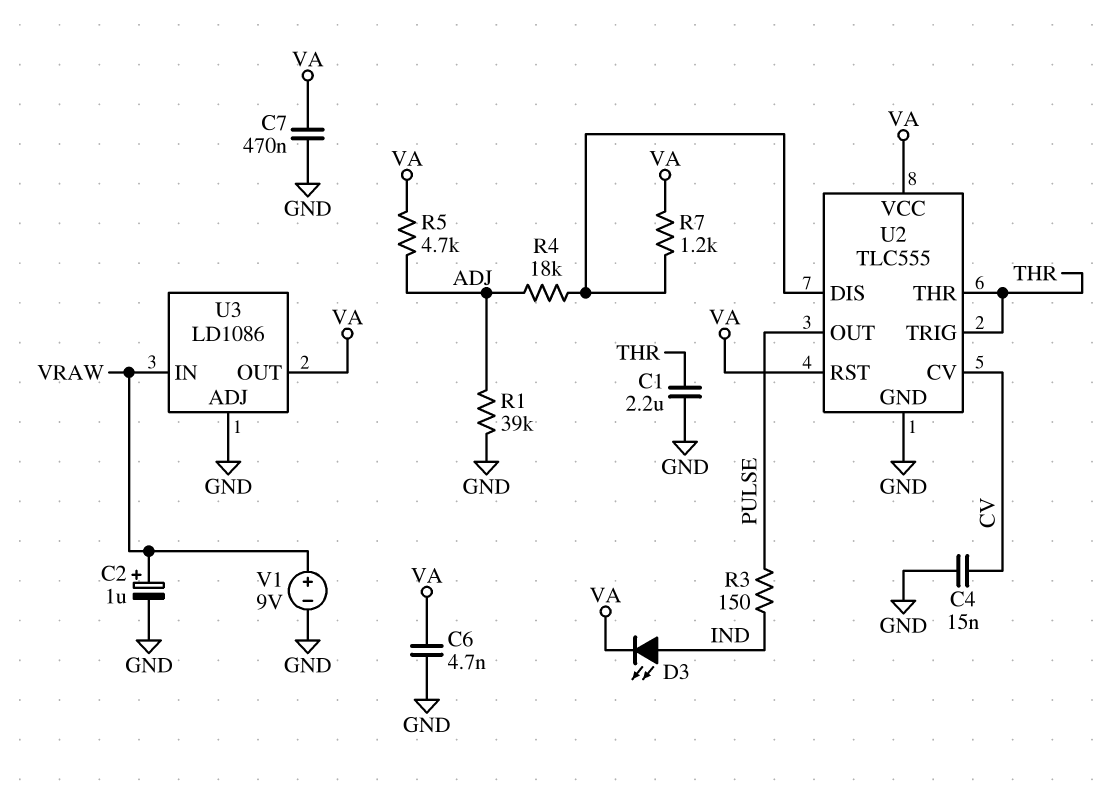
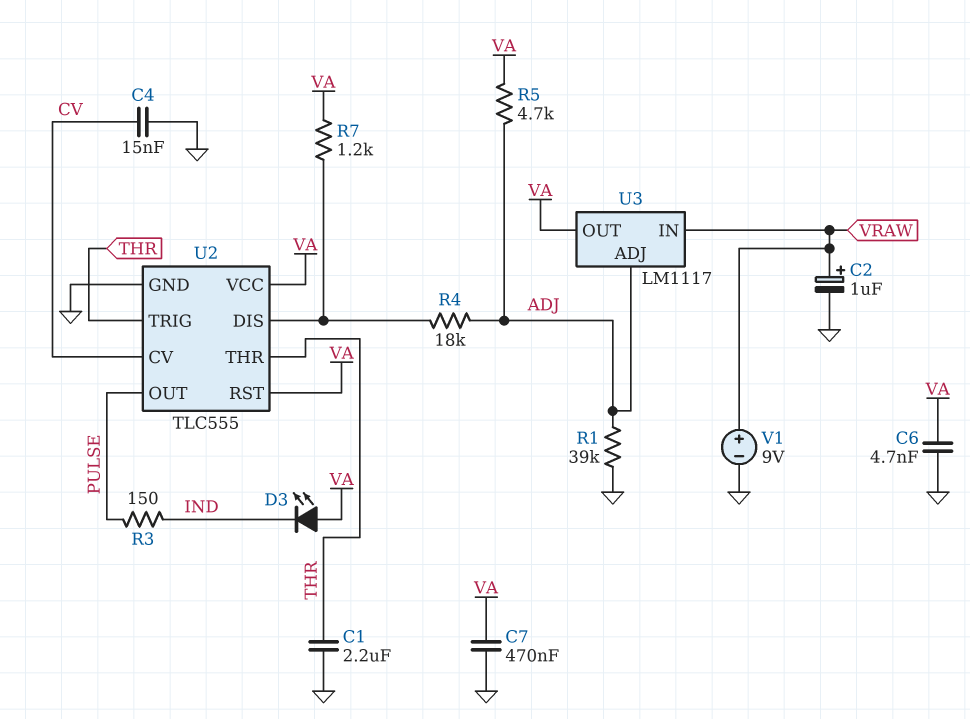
D3: LED (A IND, K VA) -> LED (A VA, K IND)
U3: LD1086 -> LM1117
U3 pin ADJ: GND -> ADJ

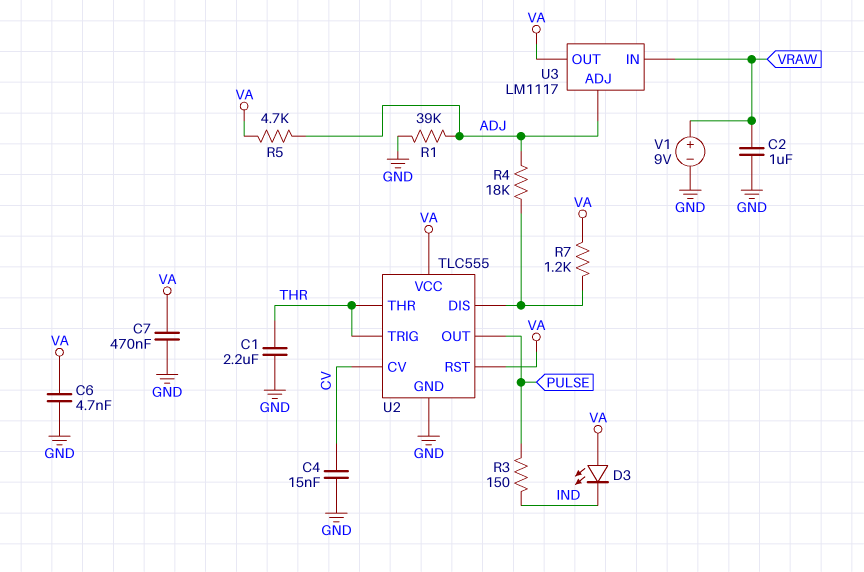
C2: 1uF (plus VRAW, minus GND) -> 1uF (GND, VRAW)

